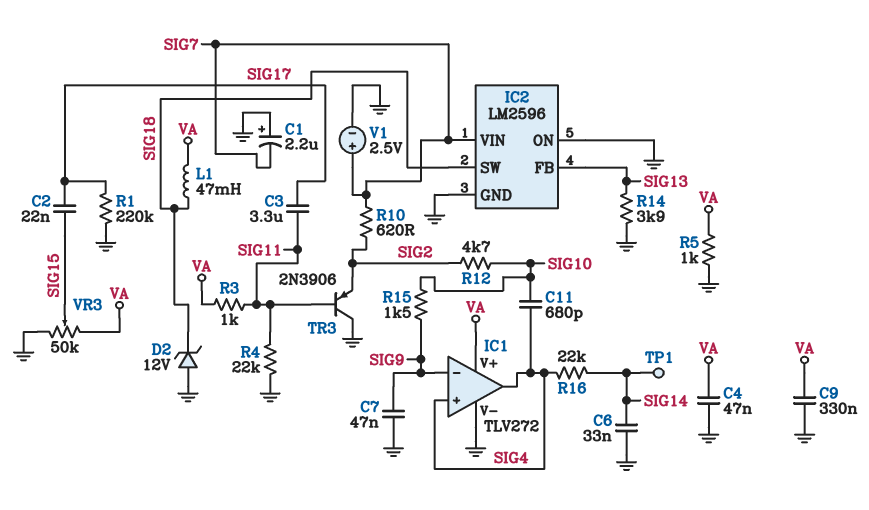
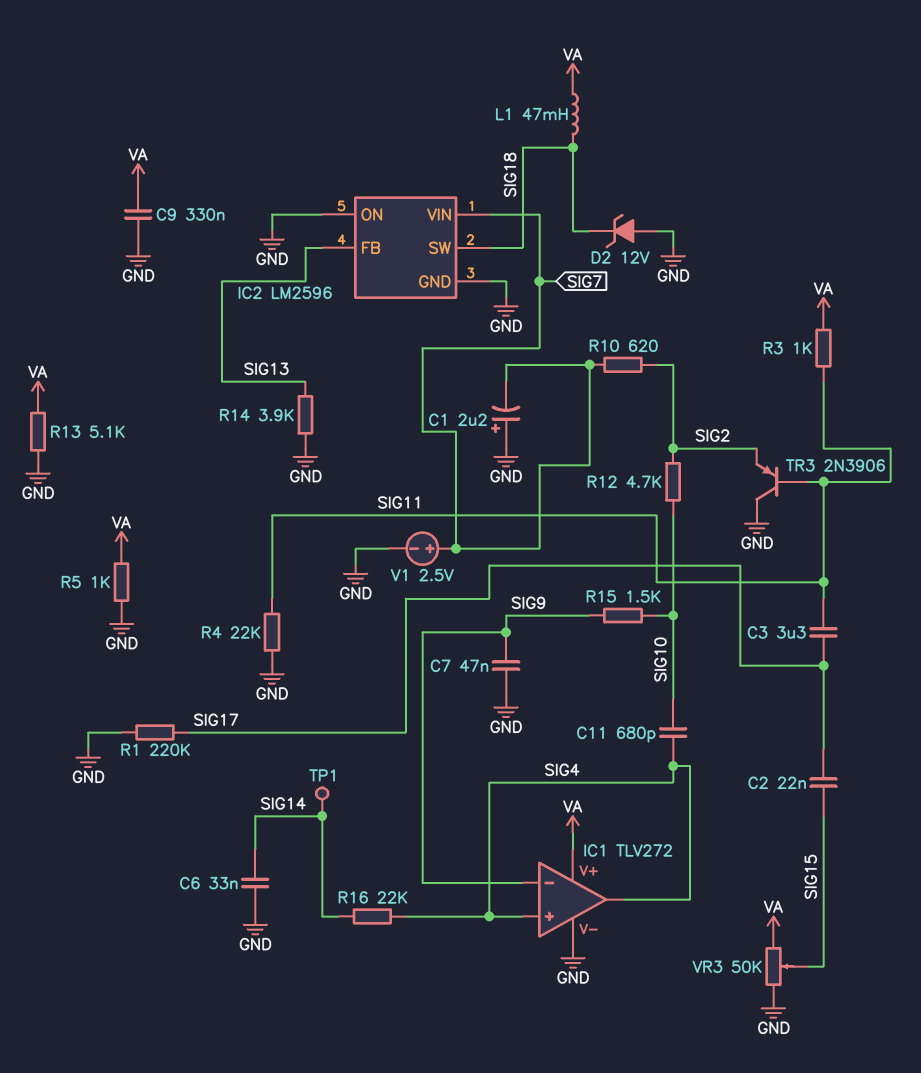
C4: 47nF (GND, VA) -> none
R13: none -> 5.1k (GND, VA)

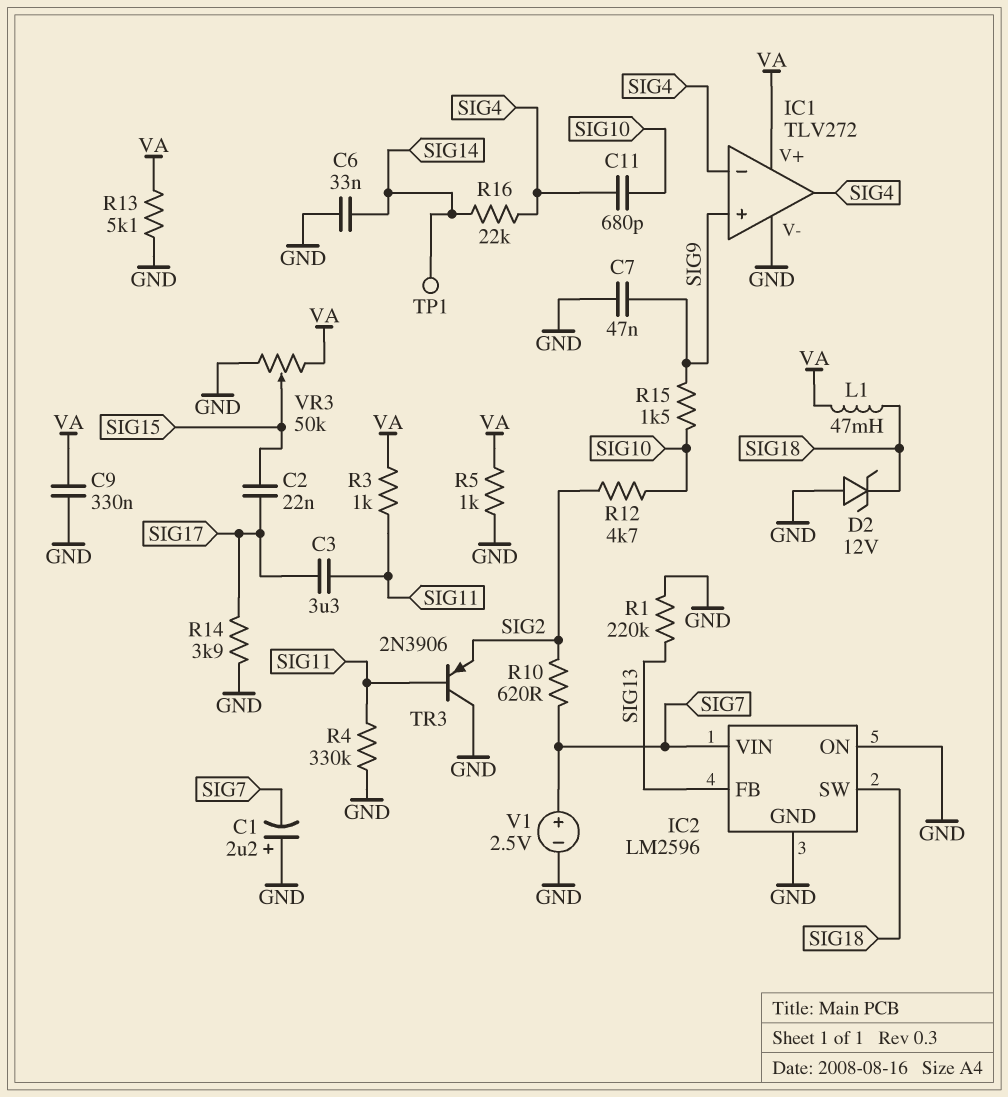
IC1 pin in+: SIG4 -> SIG9
IC1 pin in-: SIG9 -> SIG4
R1: 220k (GND, SIG17) -> 220k (GND, SIG13)
R4: 22k (GND, SIG11) -> 330k (GND, SIG11)
R14: 3.9k (GND, SIG13) -> 3.9k (GND, SIG17)

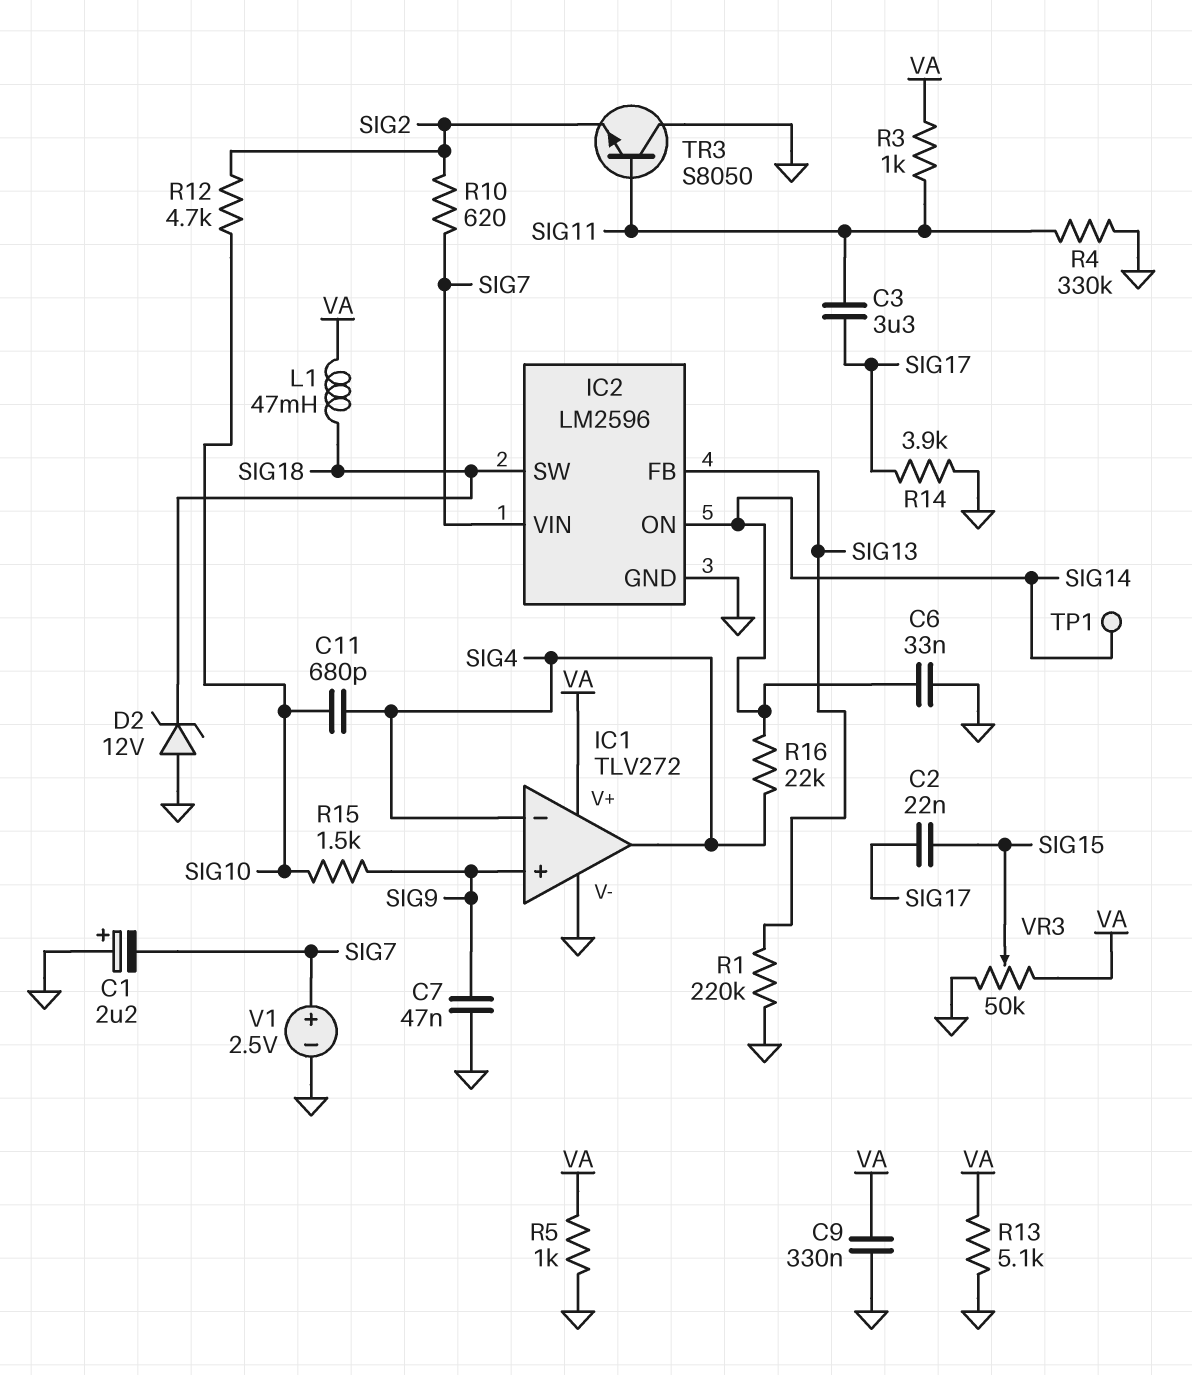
IC2 pin ON: GND -> SIG14
TR3: PNP 2N3906 (B SIG11, C GND, E SIG2) -> NPN S8050 (B SIG11, C GND, E SIG2)

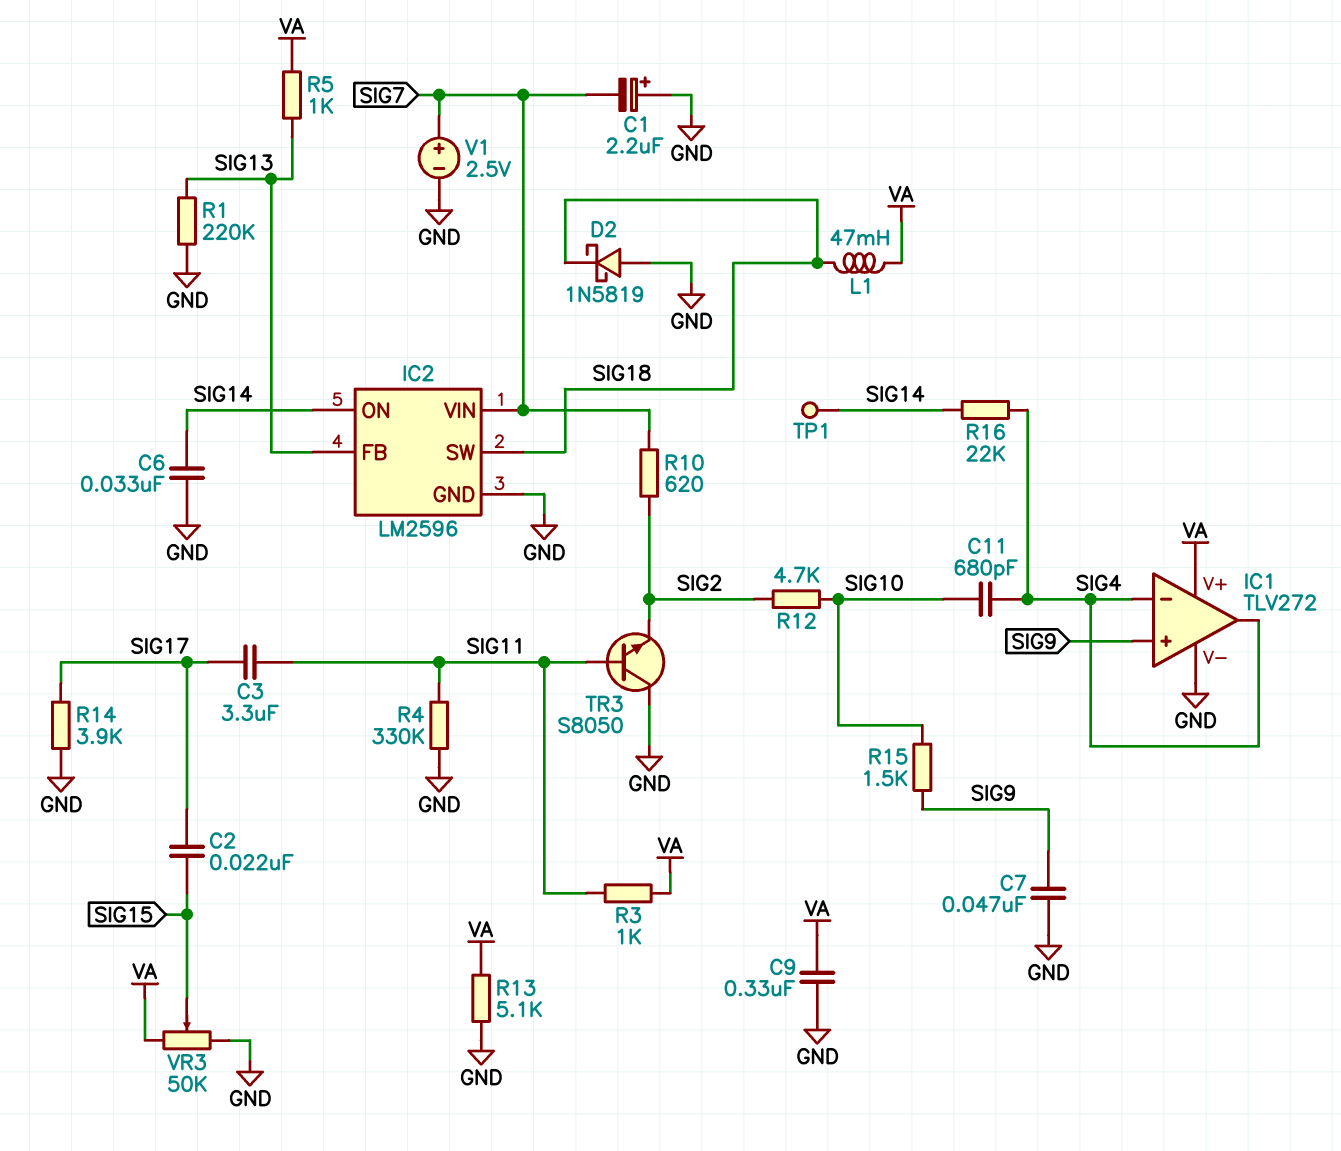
D2: zener 12V (A GND, K SIG18) -> schottky 1N5819 (A GND, K SIG18)
R5: 1k (GND, VA) -> 1k (SIG13, VA)

